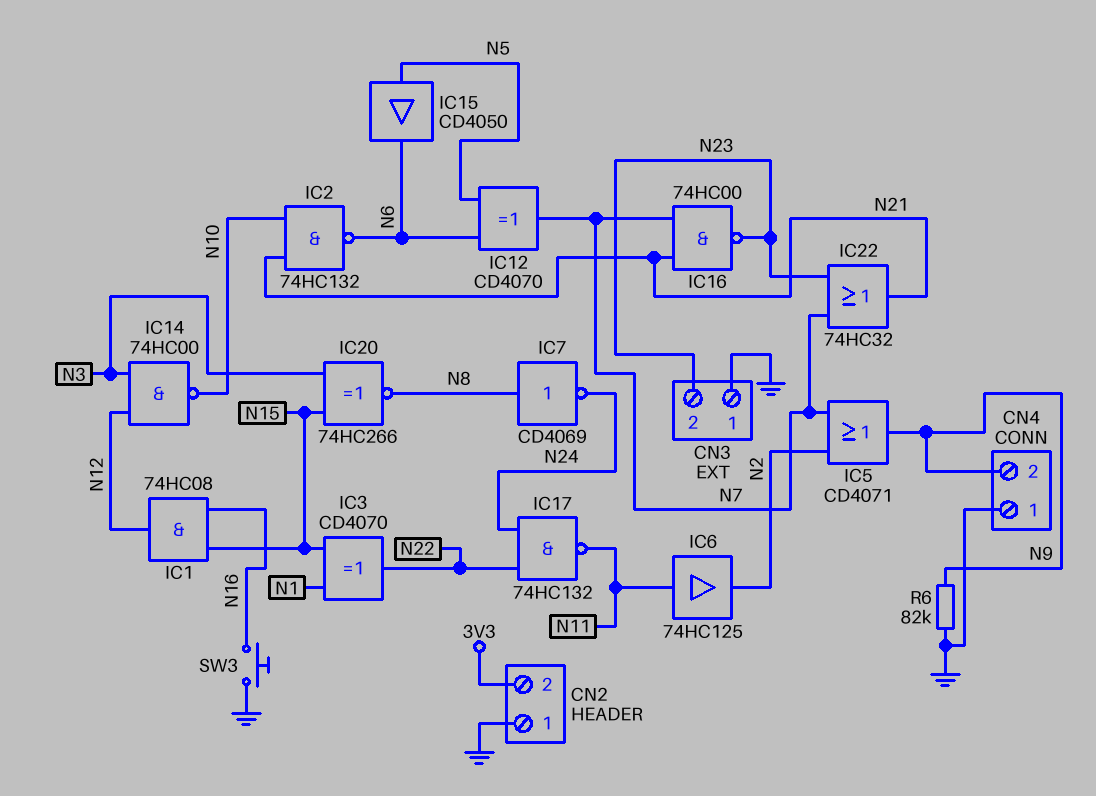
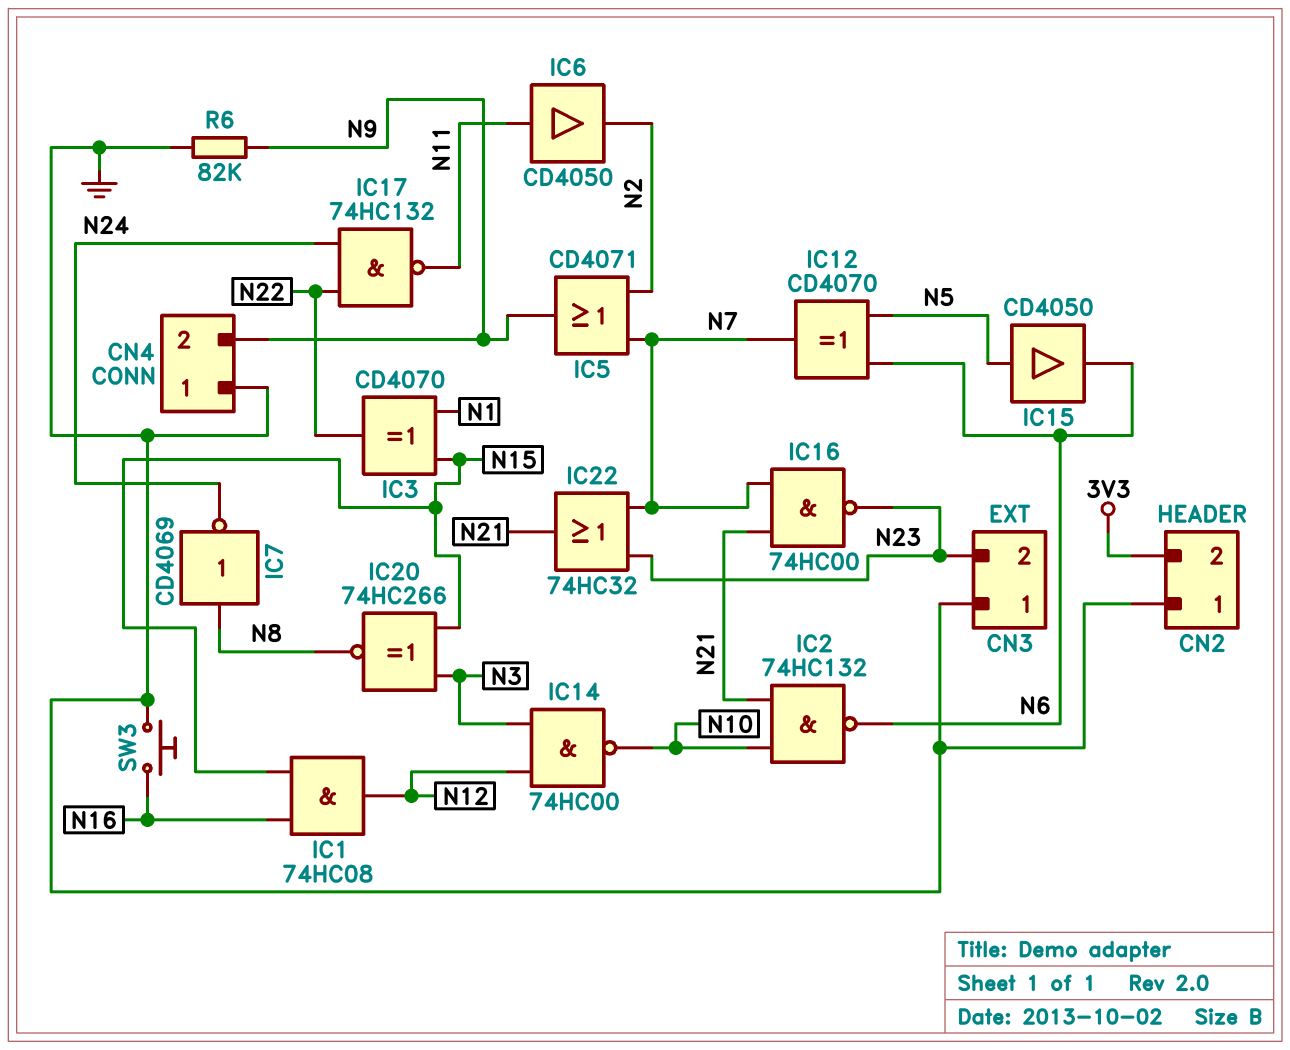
IC6: buffer 74HC125 (in N11, out N2) -> buffer CD4050 (in N11, out N2)

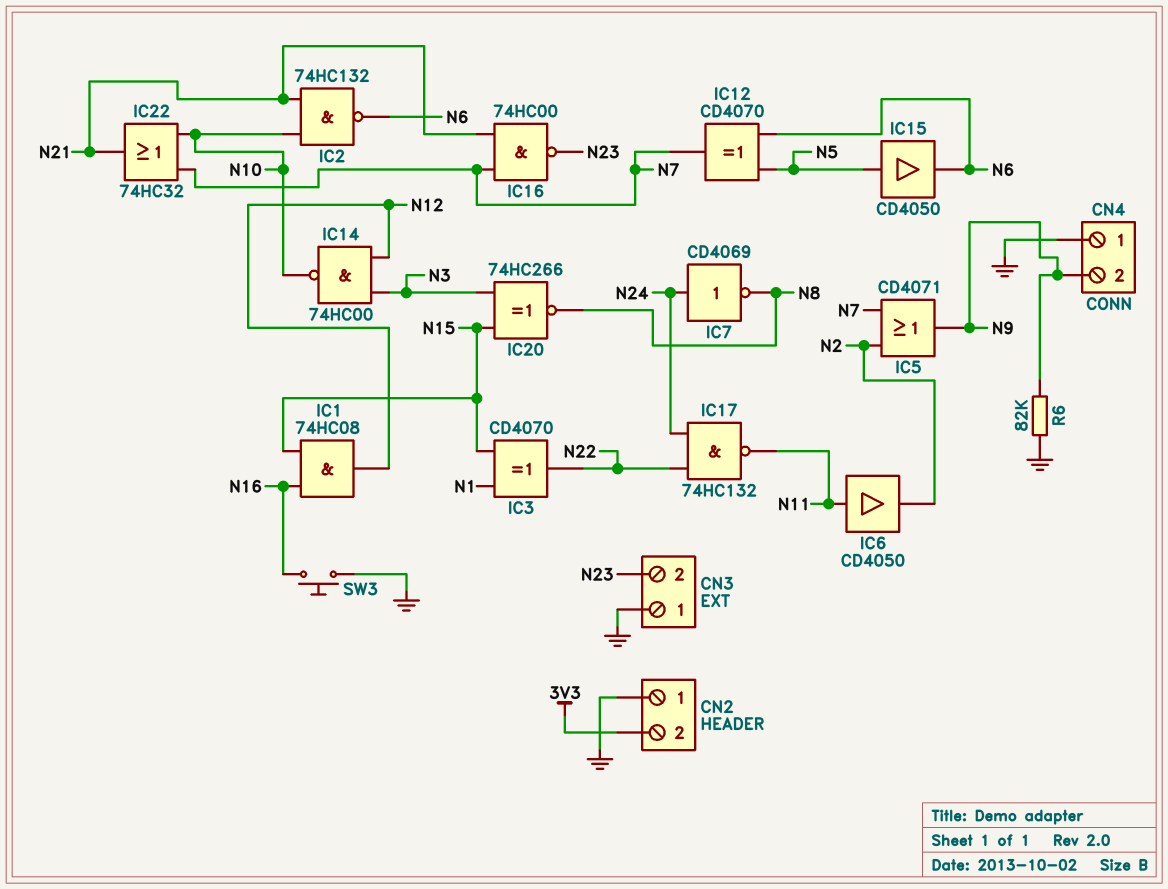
IC7: NOT CD4069 (in N8, out N24) -> NOT CD4069 (in N24, out N8)
IC22: OR 74HC32 (in N7, in N23, out N21) -> OR 74HC32 (in N7, in N10, out N21)

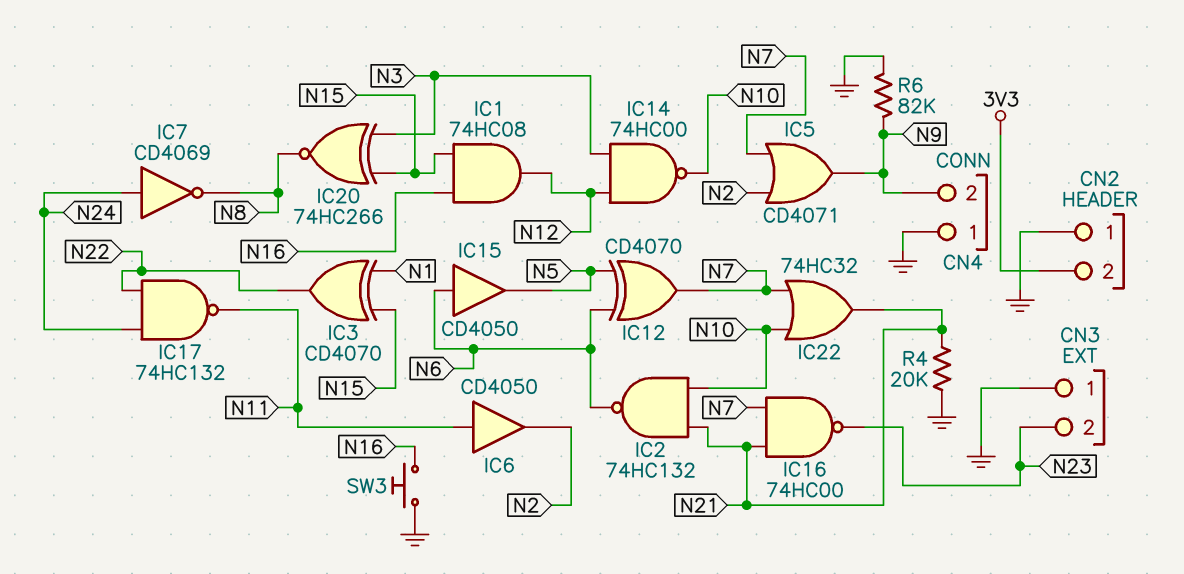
IC15: buffer CD4050 (in N5, out N6) -> buffer CD4050 (in N6, out N5)
R4: none -> 20k (GND, N21)

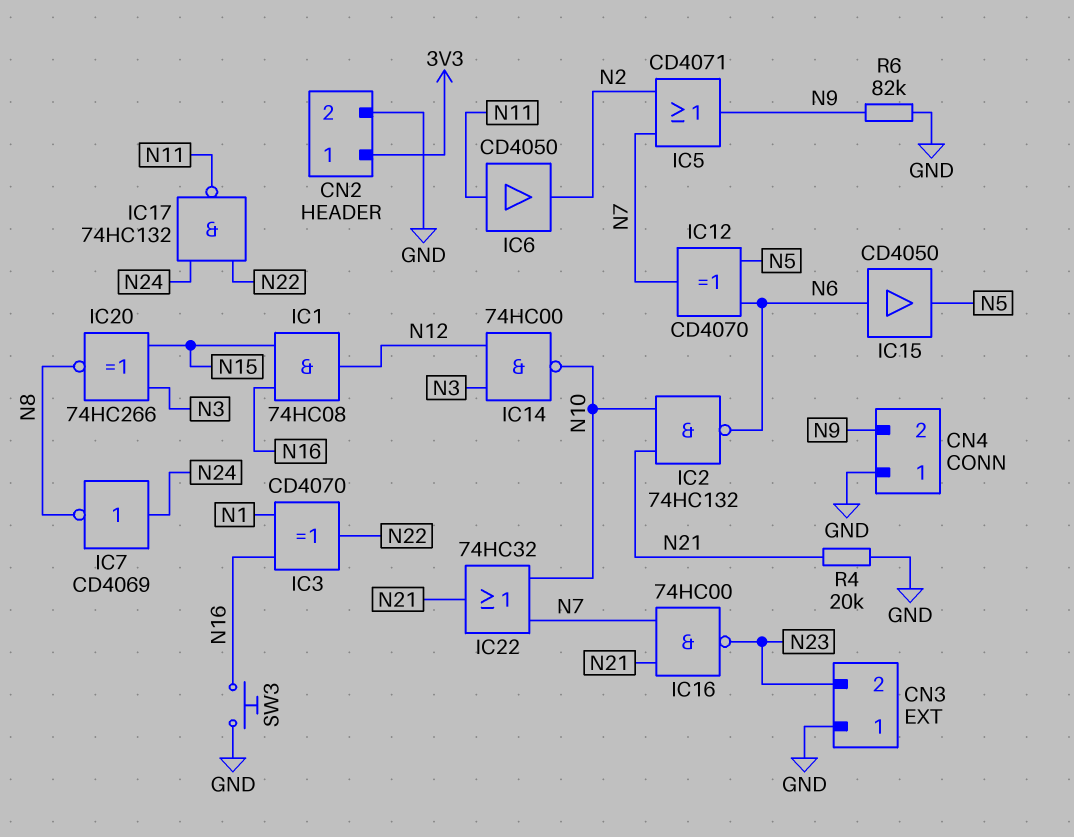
CN2 pin 1: GND -> 3V3
CN2 pin 2: 3V3 -> GND
IC3: XOR CD4070 (in N1, in N15, out N22) -> XOR CD4070 (in N1, in N16, out N22)

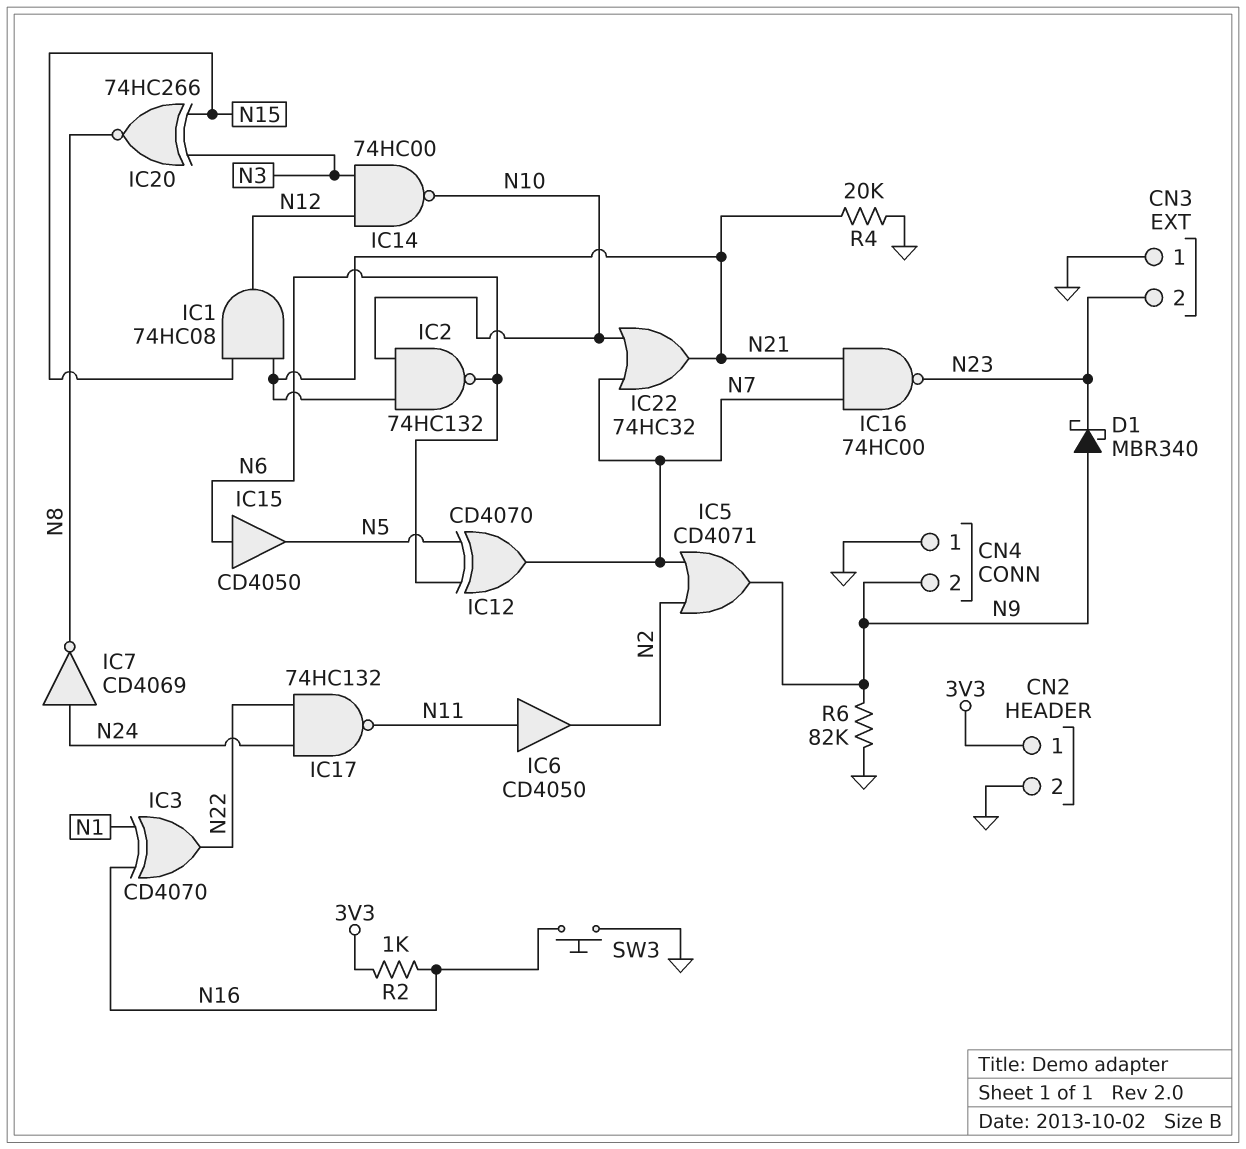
D1: none -> schottky MBR340 (A N9, K N23)
IC1: AND 74HC08 (in N15, in N16, out N12) -> AND 74HC08 (in N15, in N21, out N12)
R2: none -> 1k (3V3, N16)

